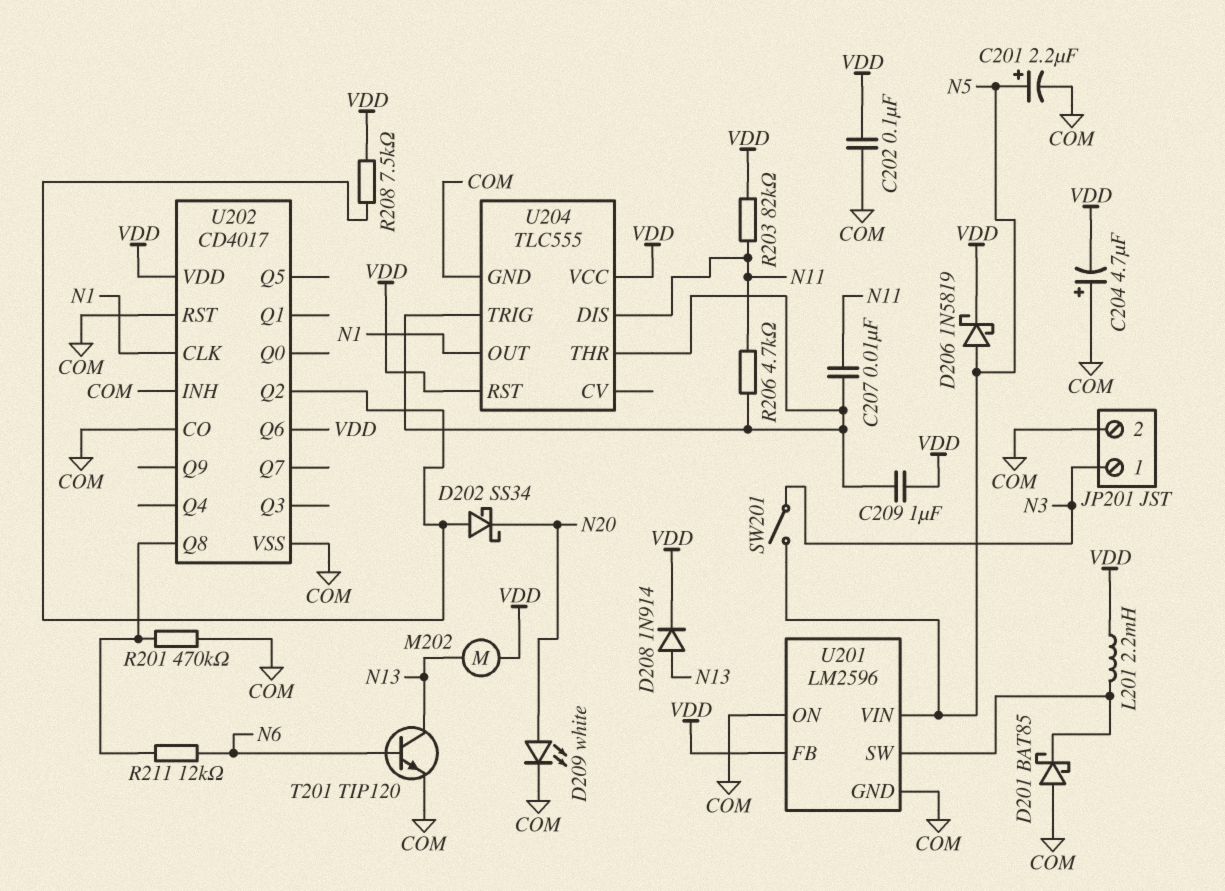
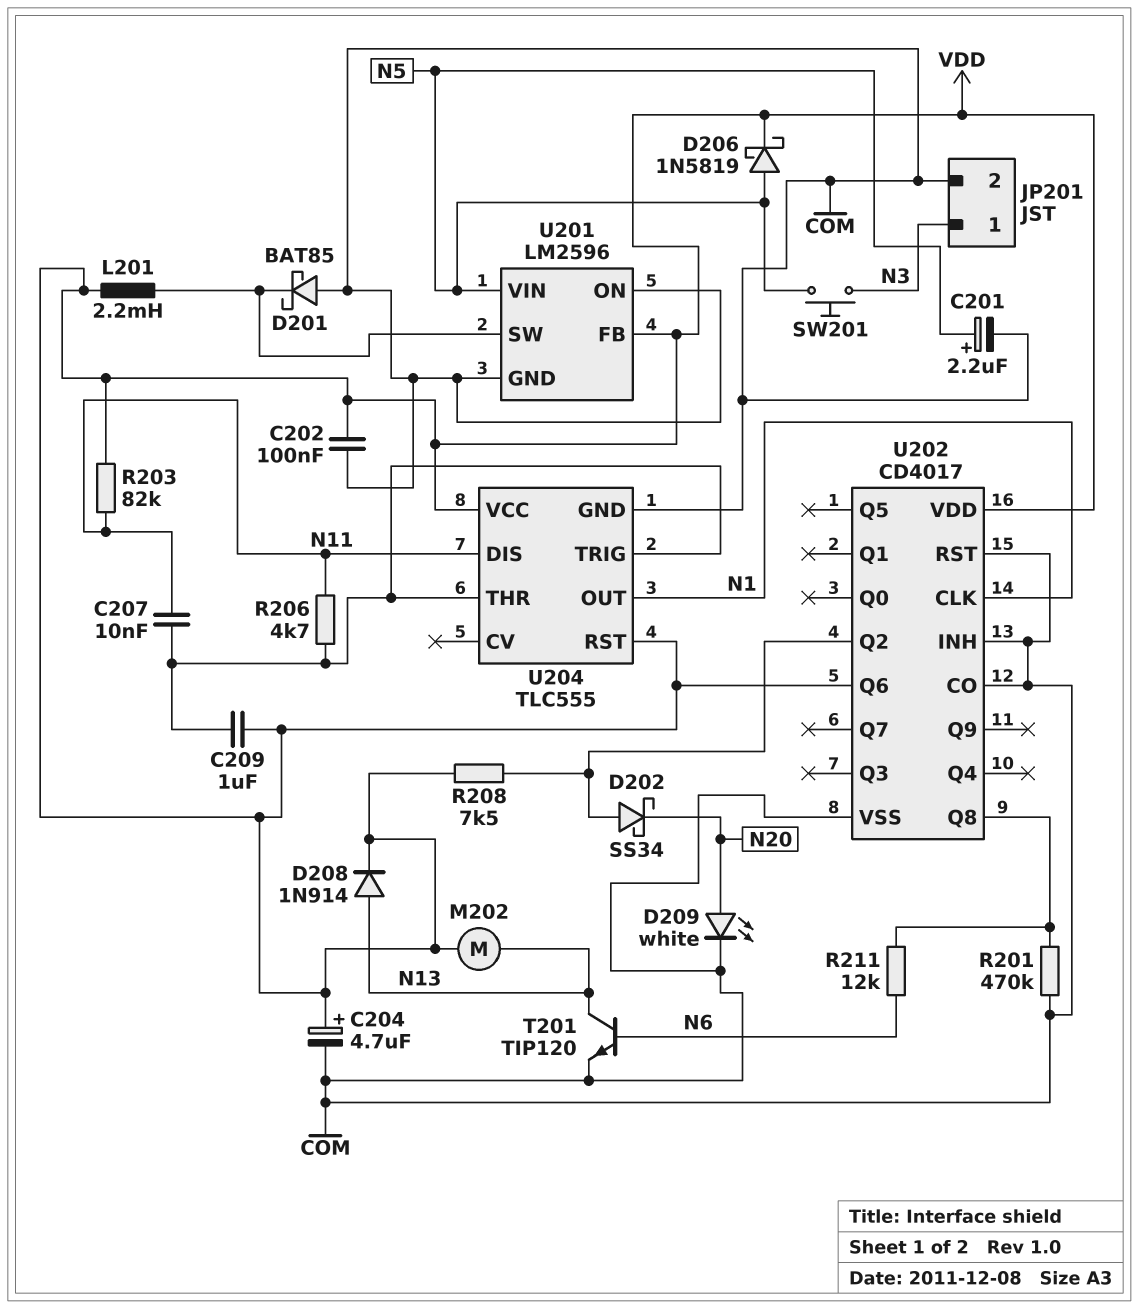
C204: 4.7uF (plus COM, minus VDD) -> 4.7uF (plus VDD, minus COM)
SW201: switch (N3, N5) -> button (N3, N5)

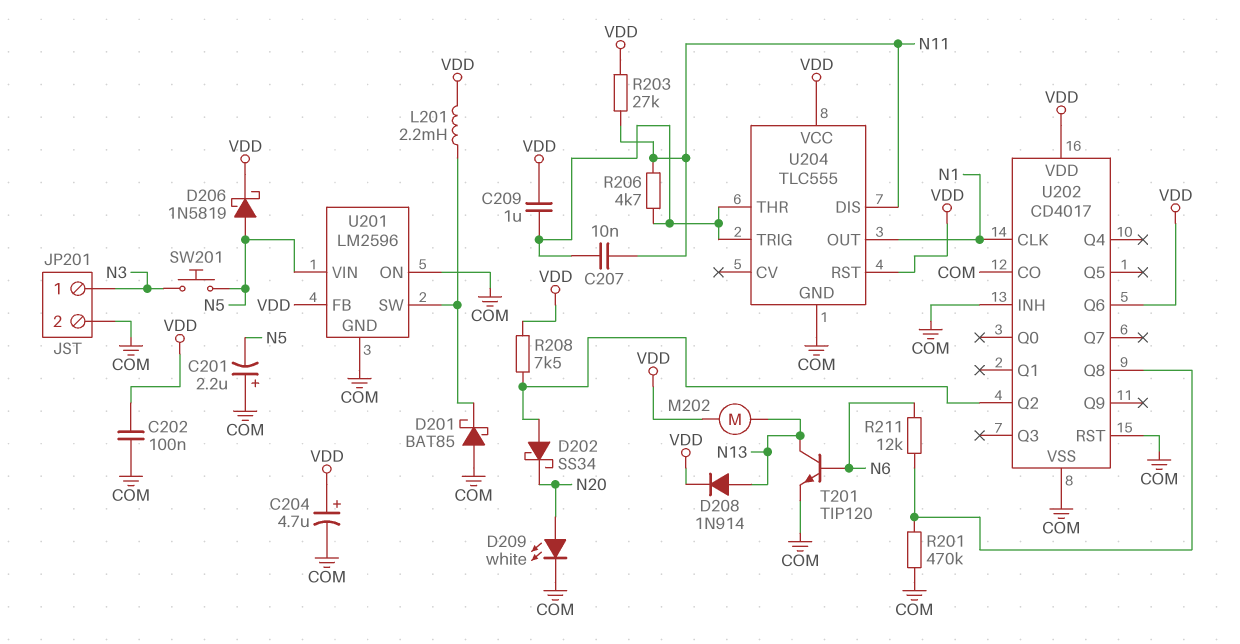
C201: 2.2uF (plus N5, minus COM) -> 2.2uF (plus COM, minus N5)
R203: 82k (N11, VDD) -> 27k (N11, VDD)

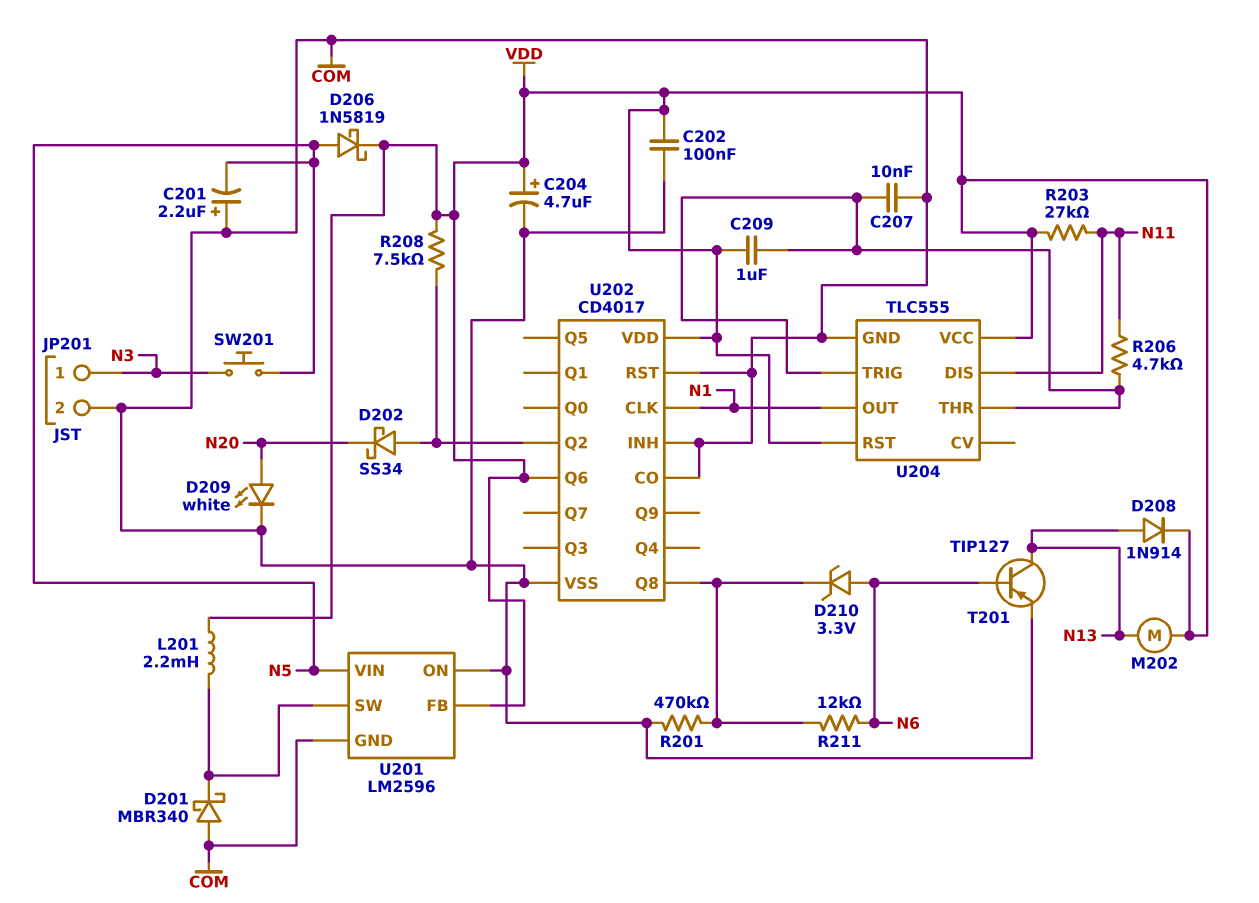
C207: 10nF (N11, U204/THR) -> 10nF (COM, U204/THR)
D201: schottky BAT85 (A COM, K U201/SW) -> schottky MBR340 (A COM, K U201/SW)
D210: none -> zener 3.3V (A N6, K U202/Q8)
T201: NPN TIP120 (B N6, C N13, E COM) -> PNP TIP127 (B N6, C N13, E COM)

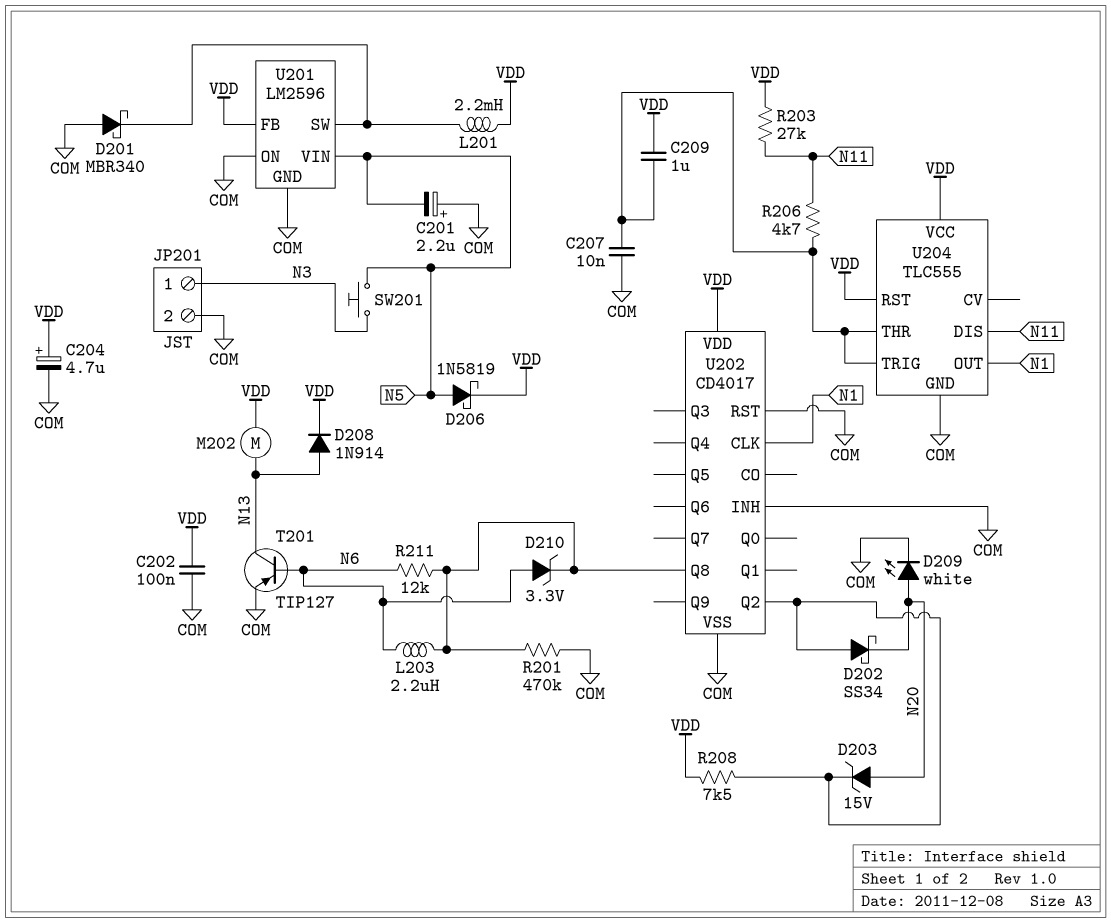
D203: none -> zener 15V (A N20, K U202/Q2)
L203: none -> 2.2uH (N6, U202/Q8)
U202 pin CO: COM -> none
U202 pin Q6: VDD -> none

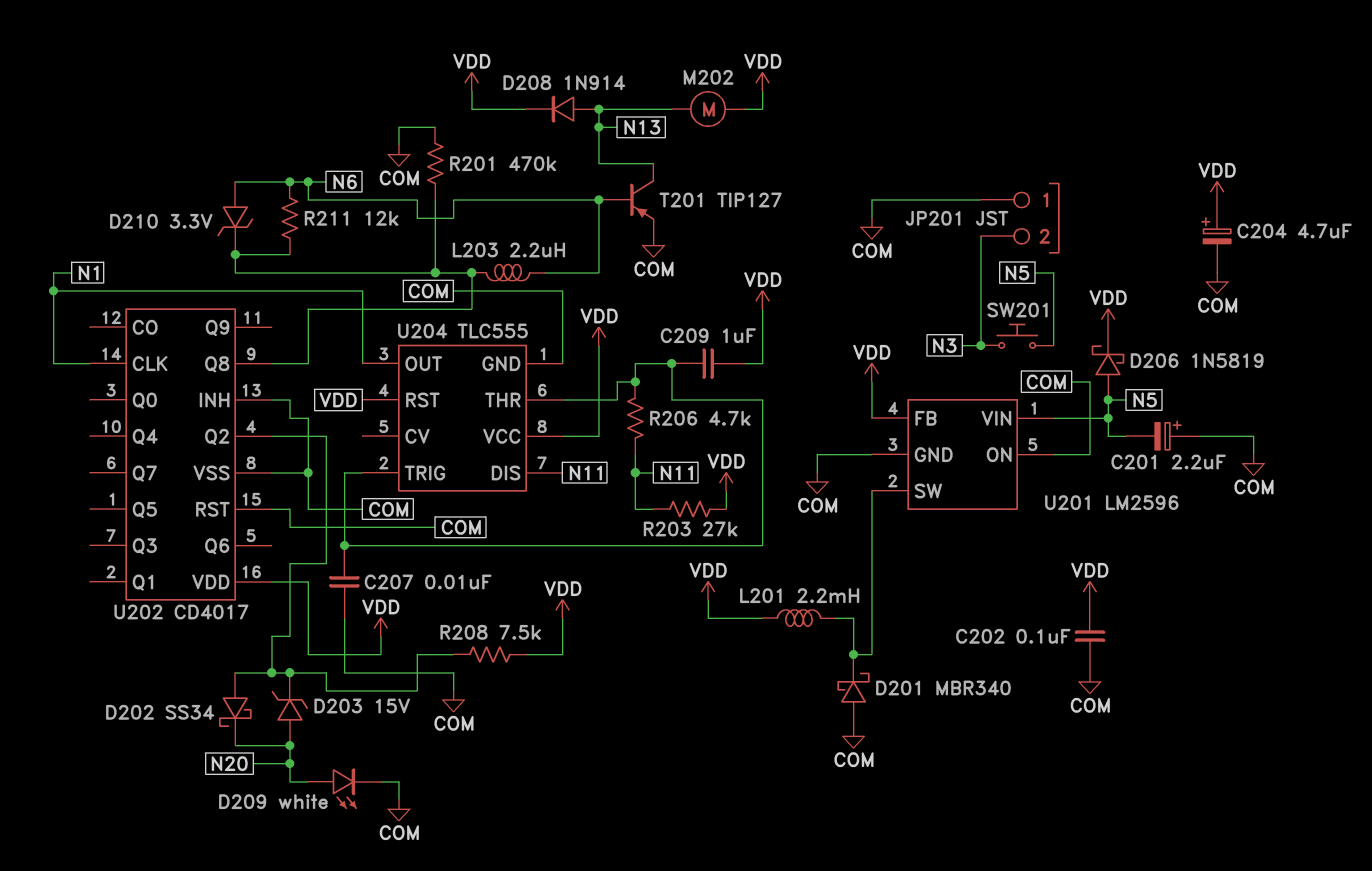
JP201 pin 1: N3 -> COM
JP201 pin 2: COM -> N3

